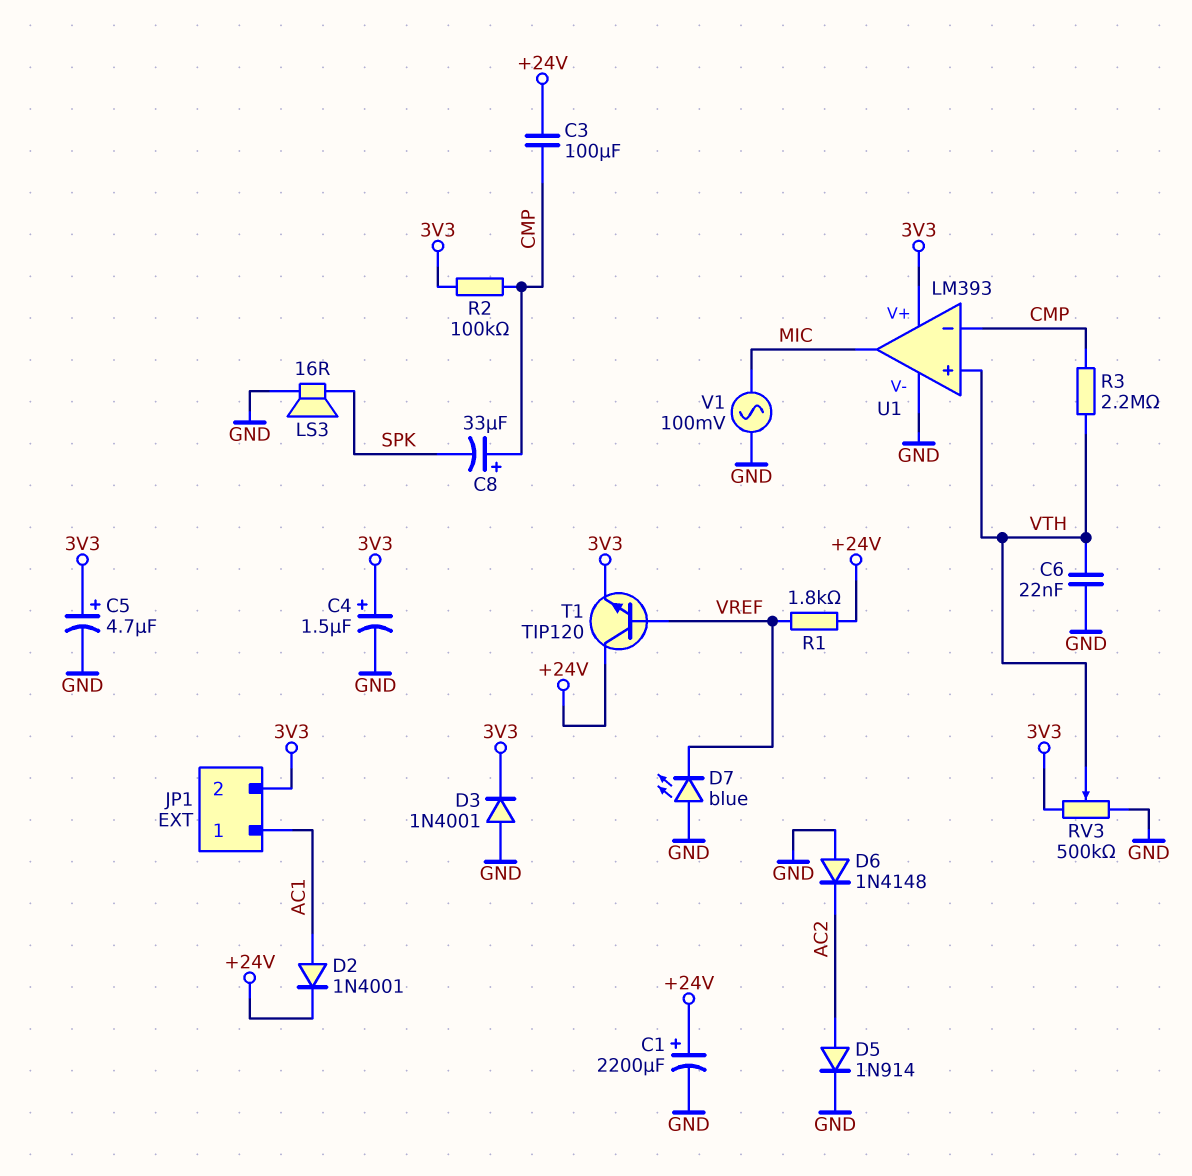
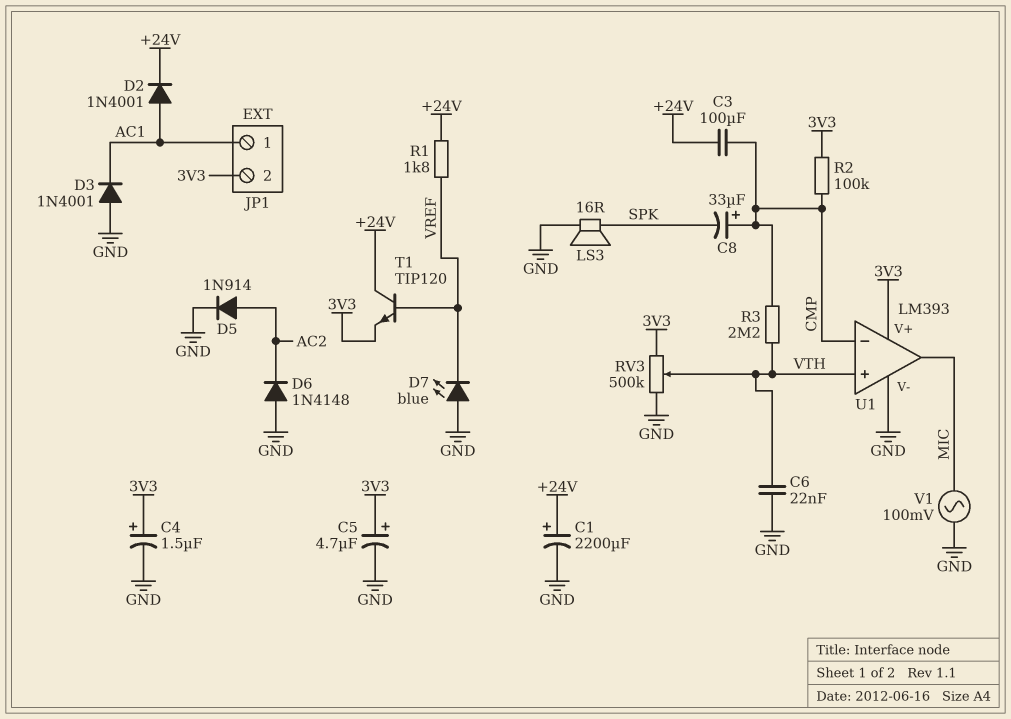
D3: diode 1N4001 (A GND, K 3V3) -> diode 1N4001 (A GND, K AC1)

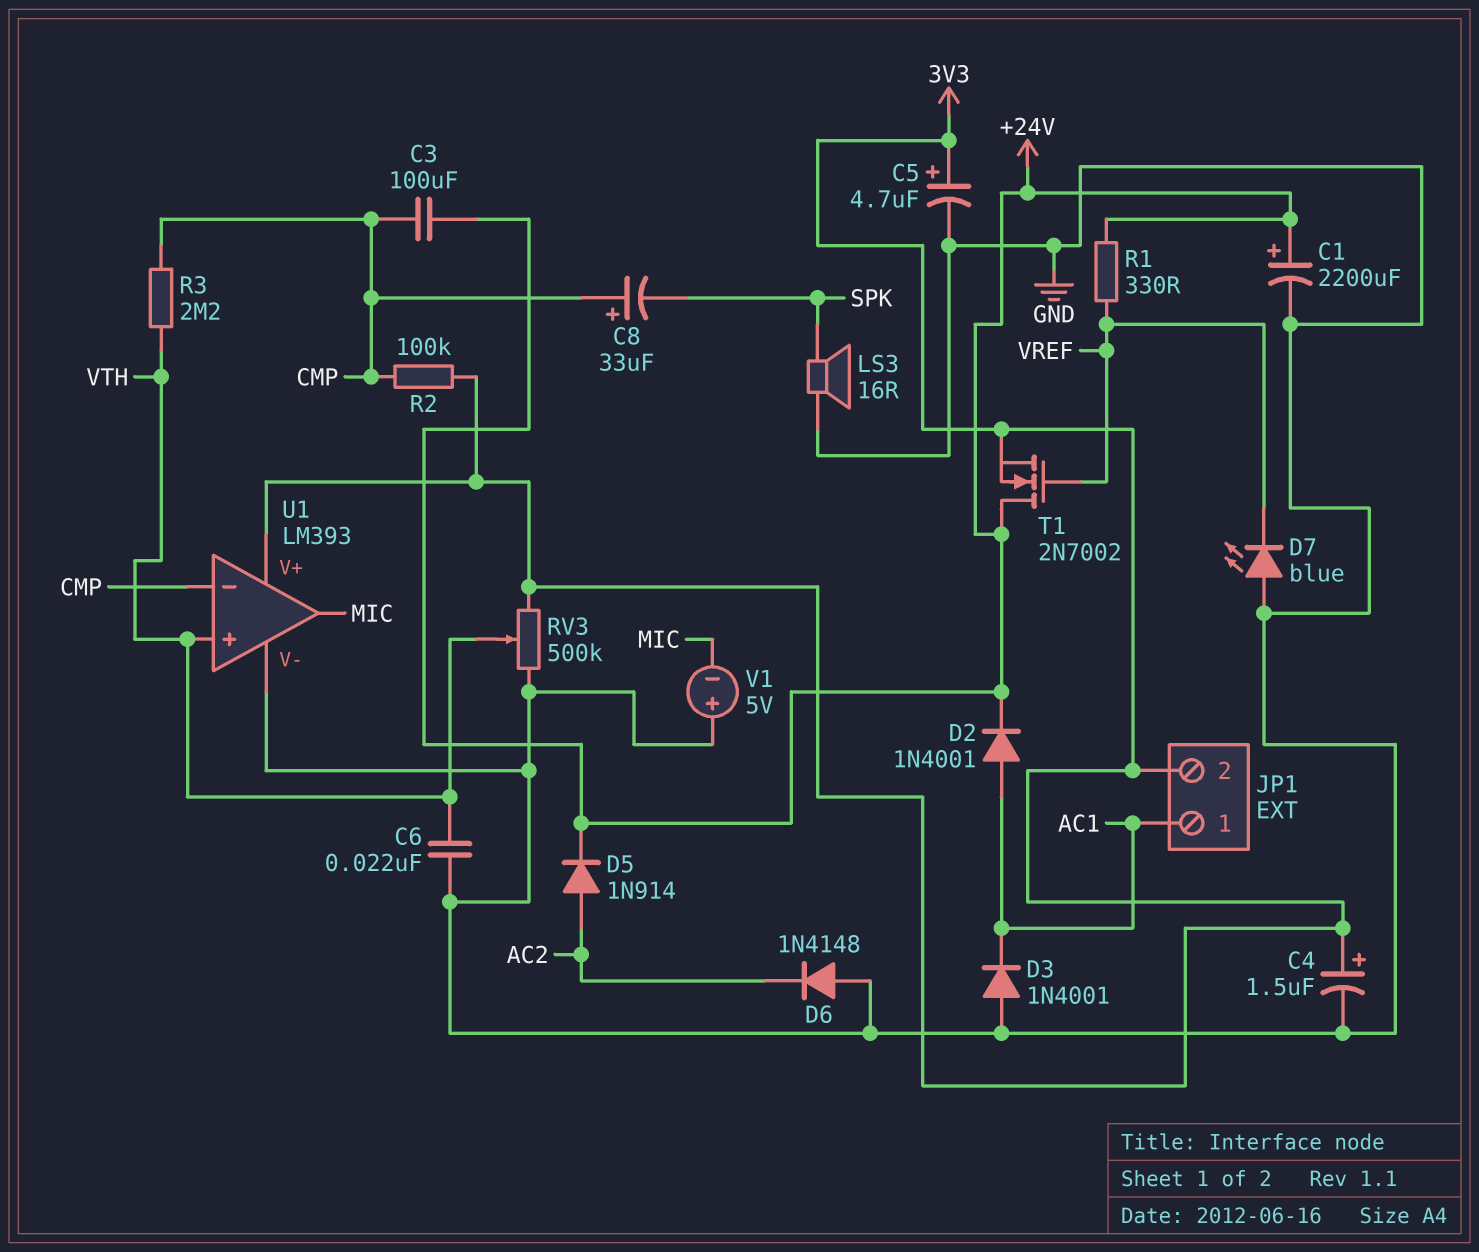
D5: diode 1N914 (A AC2, K GND) -> diode 1N914 (A AC2, K +24V)
R1: 1.8k (+24V, VREF) -> 330 (+24V, VREF)
T1: NPN TIP120 (B VREF, C +24V, E 3V3) -> NMOS 2N7002 (G VREF, D +24V, S 3V3)
V1: AC 100mV (GND, MIC) -> 5V (plus GND, minus MIC)

